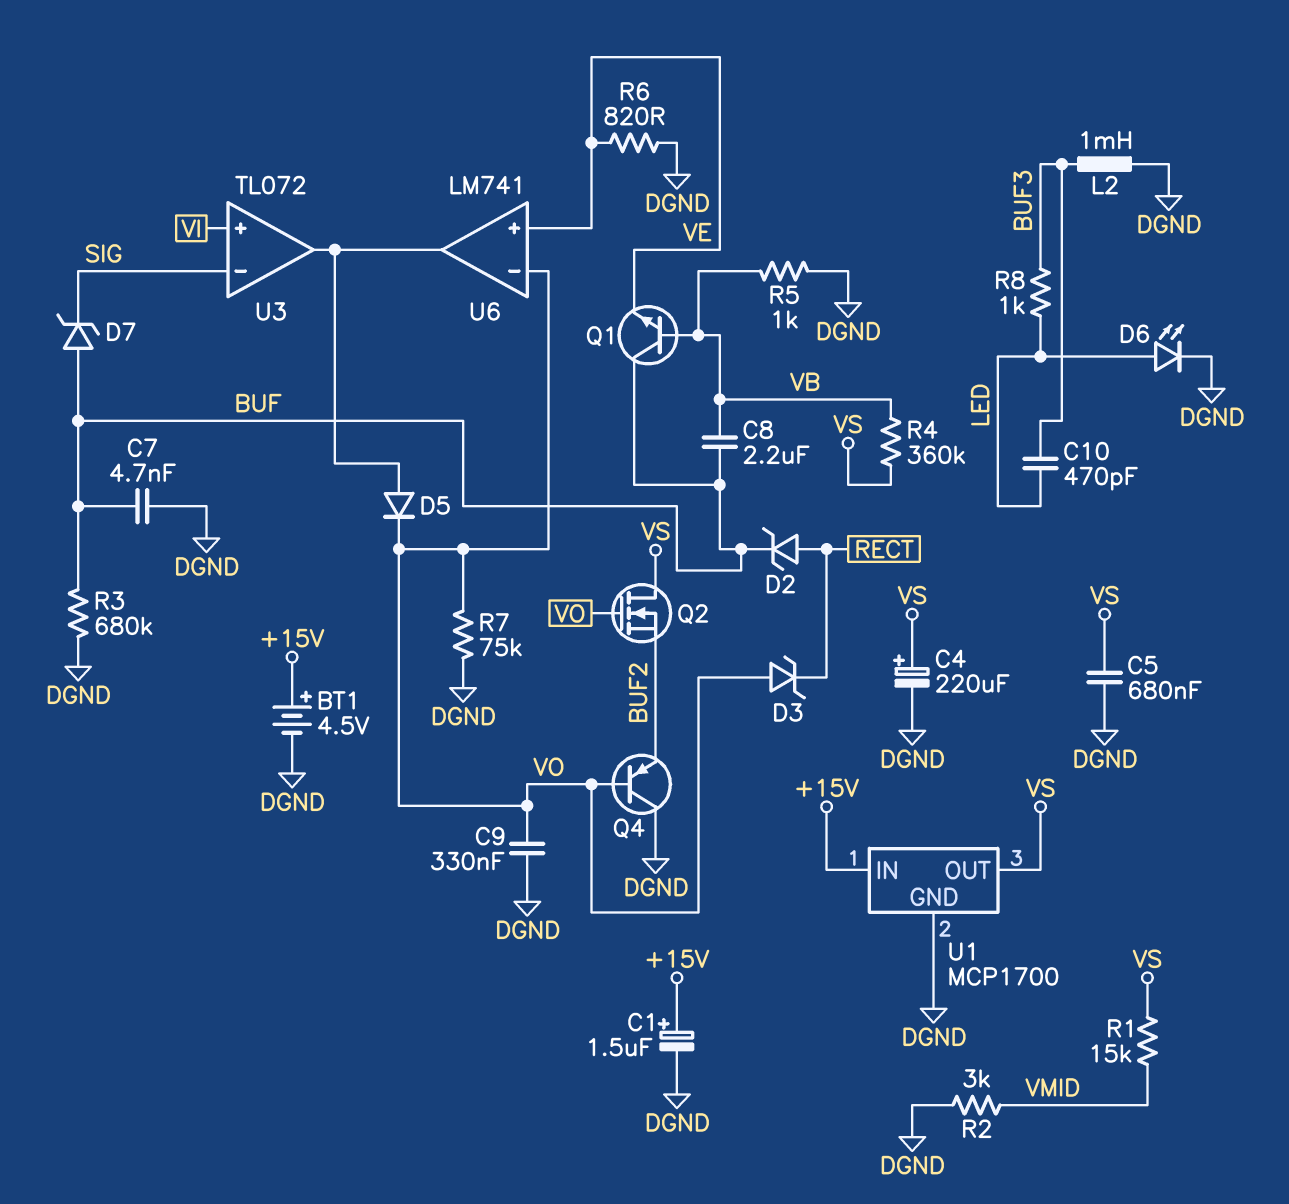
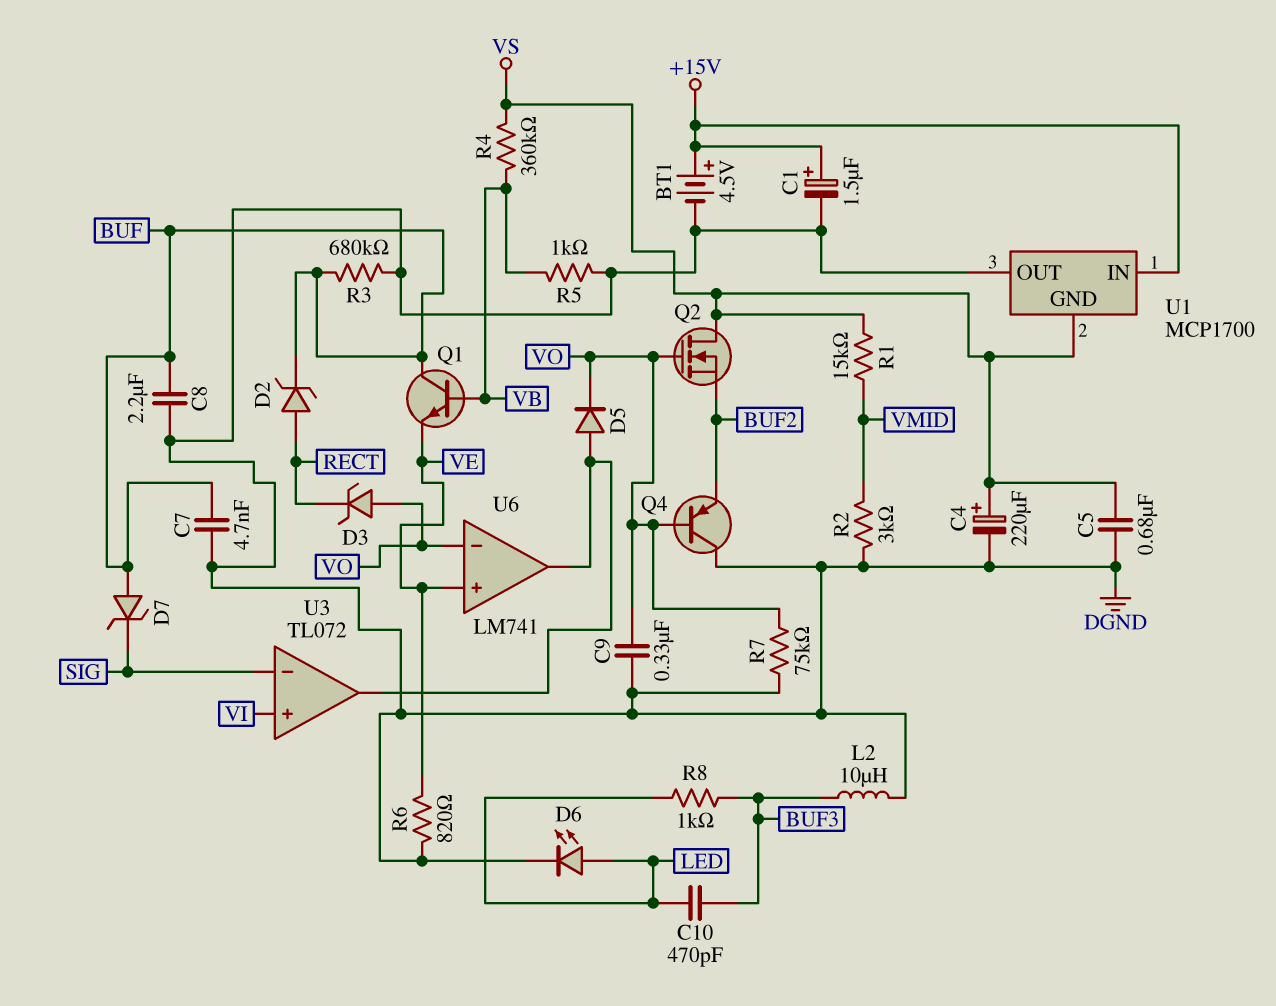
C8: 2.2uF (BUF, VB) -> 2.2uF (BUF, DGND)
L2: 1mH (BUF3, DGND) -> 10uH (BUF3, DGND)
U1 pin GND: DGND -> VS
U1 pin OUT: VS -> DGND

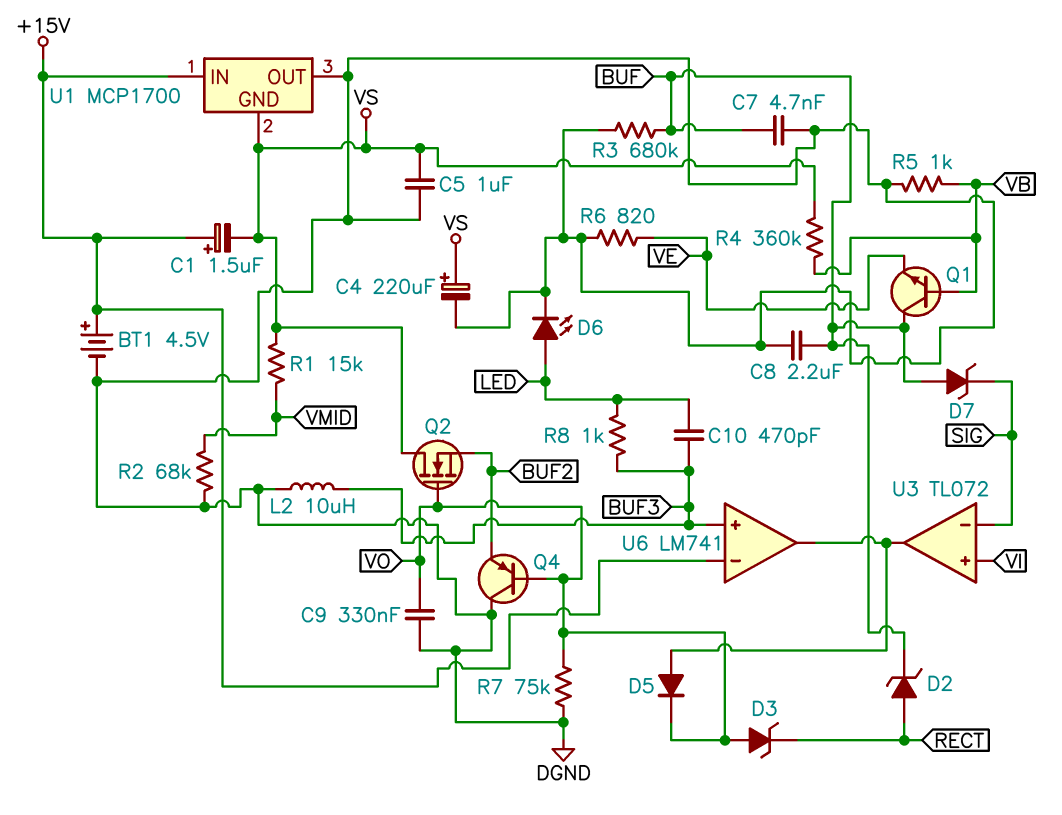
C1: 1.5uF (plus +15V, minus DGND) -> 1.5uF (plus +15V, minus VS)
C5: 680nF (DGND, VS) -> 1uF (DGND, VS)
R2: 3k (DGND, VMID) -> 68k (DGND, VMID)
U6 pin in+: VE -> BUF3
U6 pin in-: VO -> +15V

